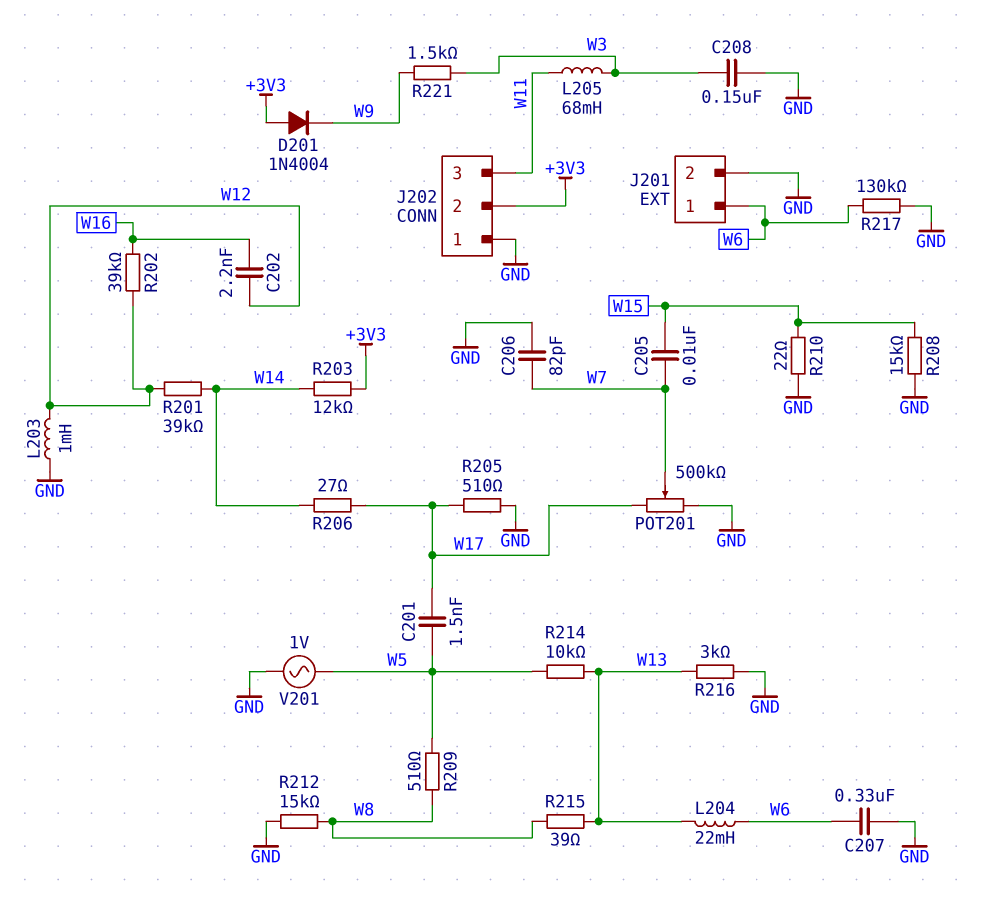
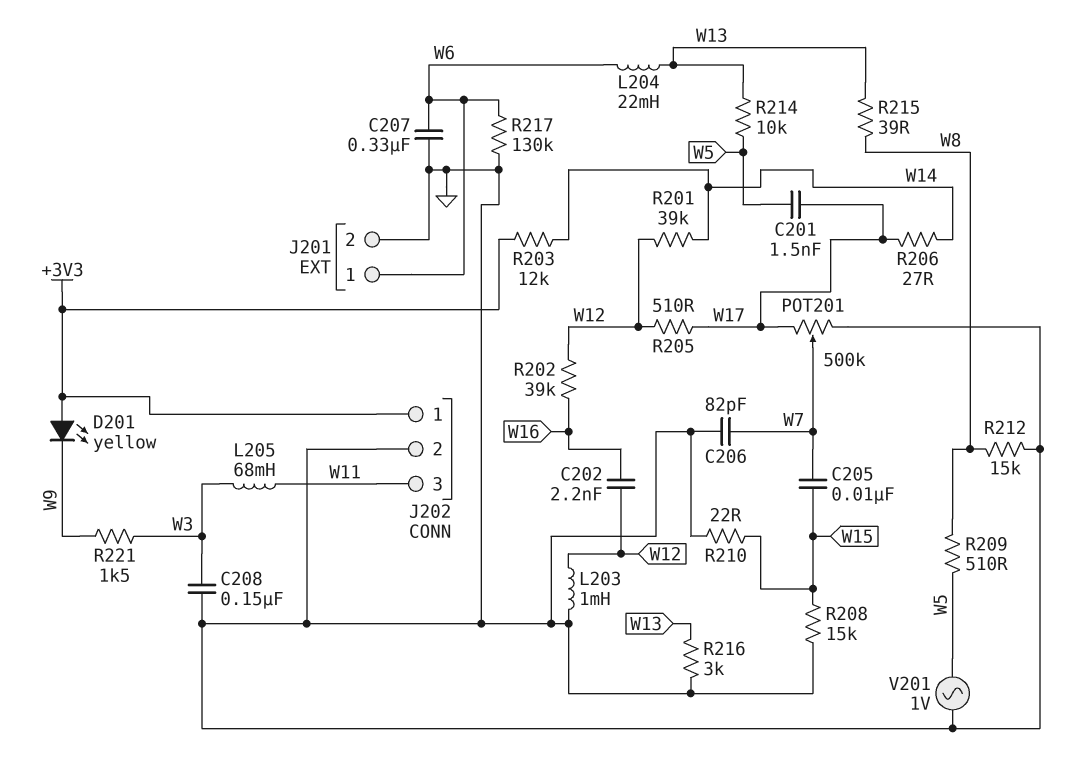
D201: diode 1N4004 (A +3V3, K W9) -> LED yellow (A +3V3, K W9)
J202 pin 1: GND -> +3V3
J202 pin 2: +3V3 -> GND
R205: 510 (GND, W17) -> 510 (W12, W17)

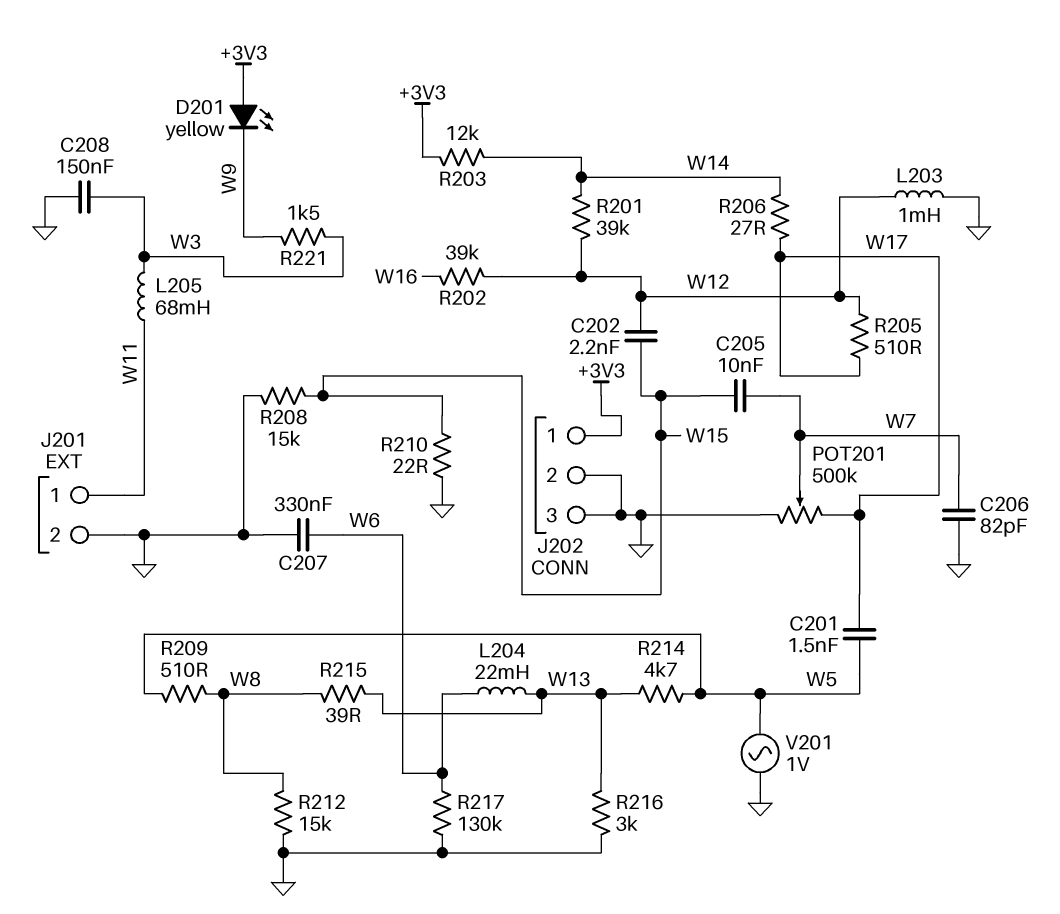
C202: 2.2nF (W12, W16) -> 2.2nF (W12, W15)
J201 pin 1: W6 -> W11
J202 pin 3: W11 -> GND
R214: 10k (W5, W13) -> 4.7k (W5, W13)

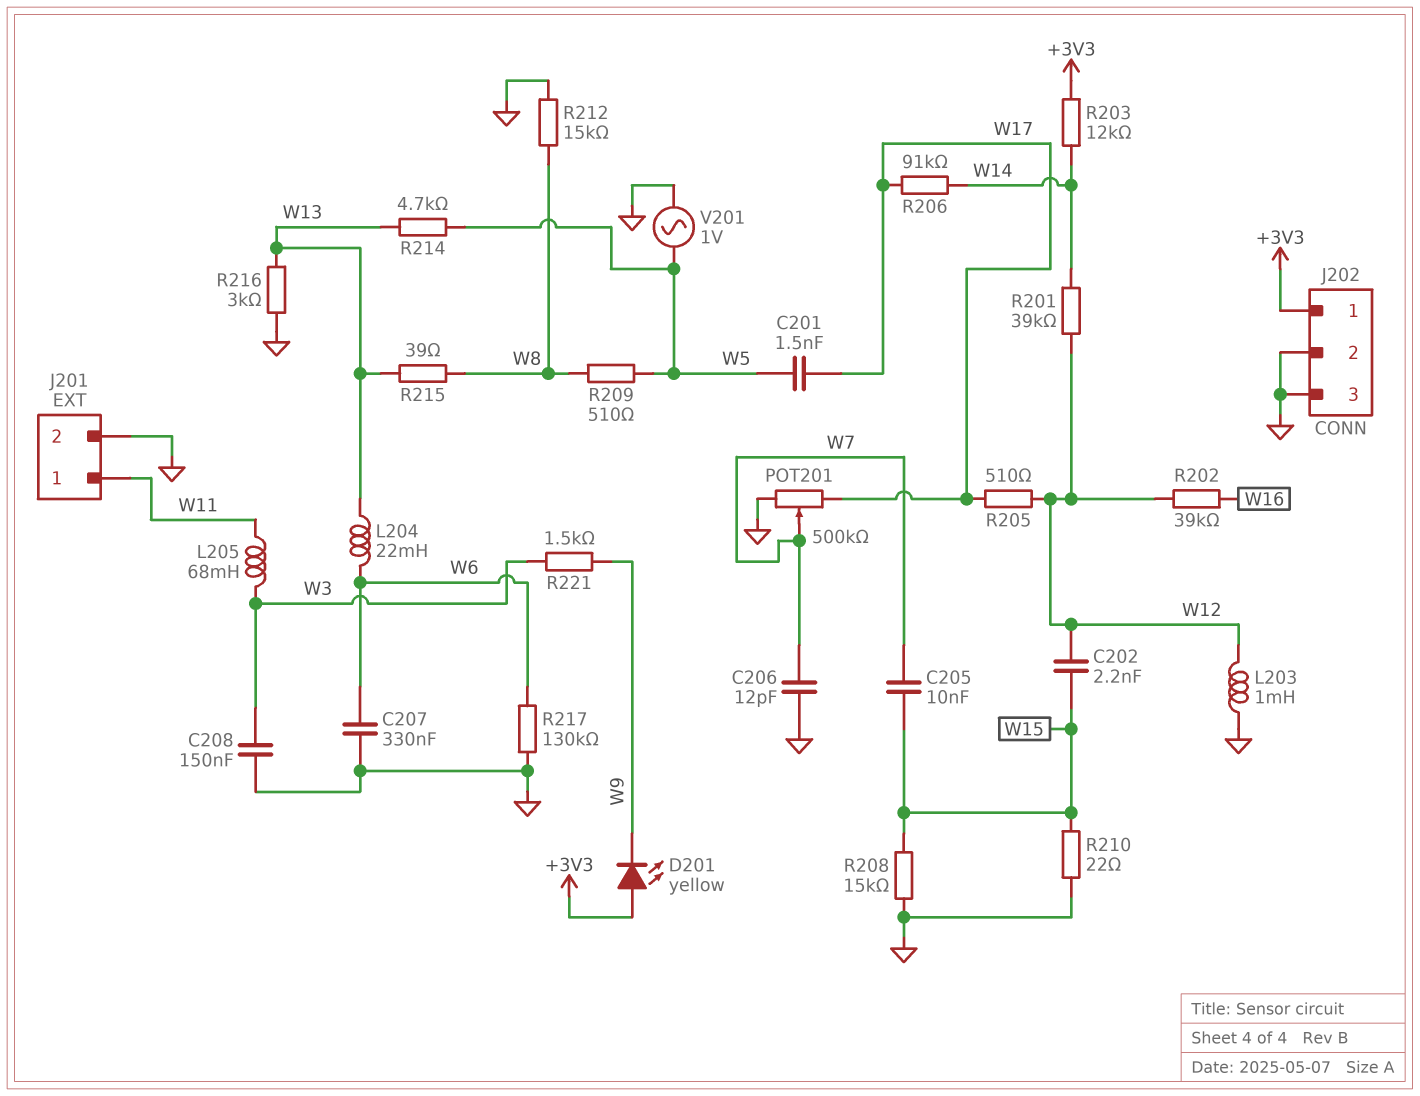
C206: 82pF (GND, W7) -> 12pF (GND, W7)
R206: 27 (W14, W17) -> 91k (W14, W17)

